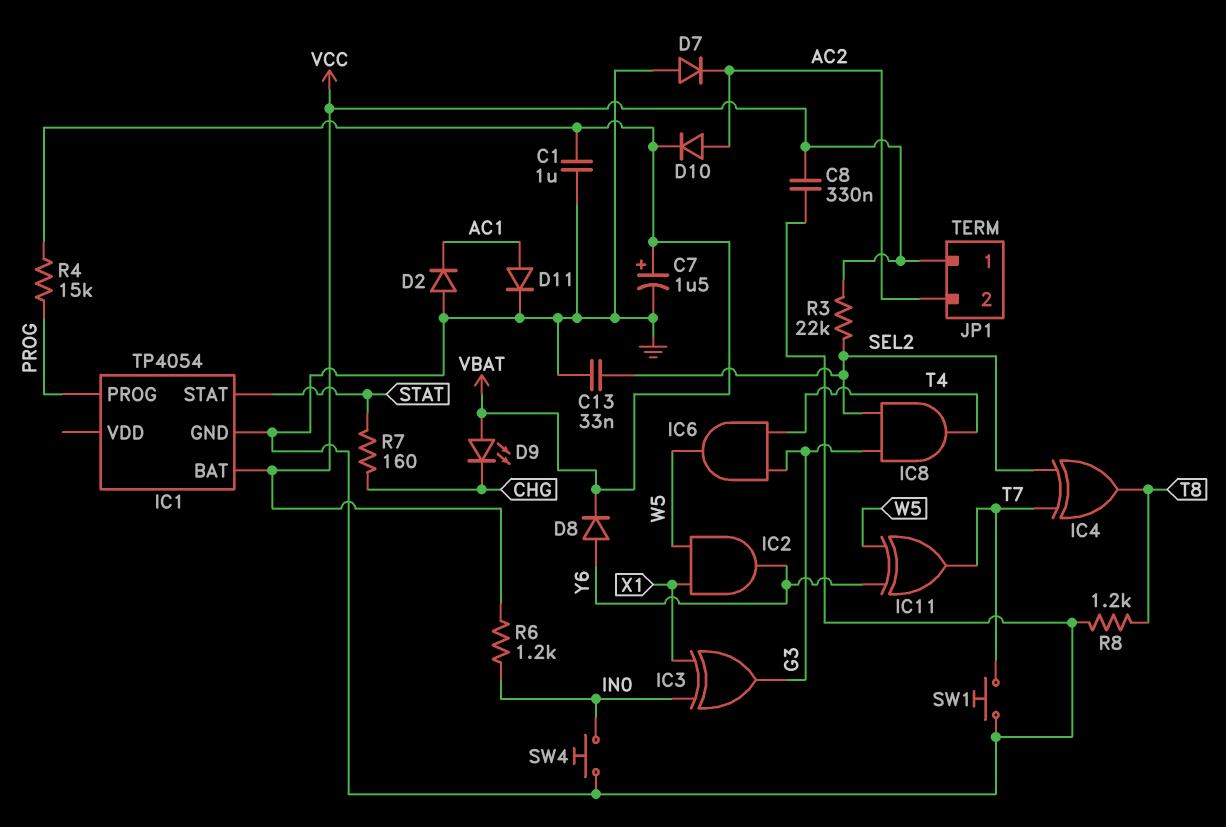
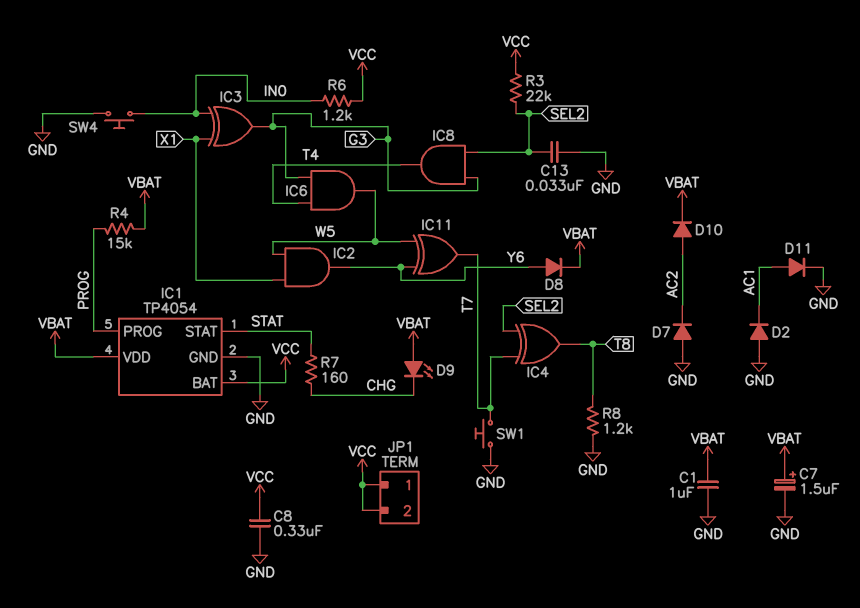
IC1 pin VDD: none -> VBAT
JP1 pin 2: AC2 -> VCC

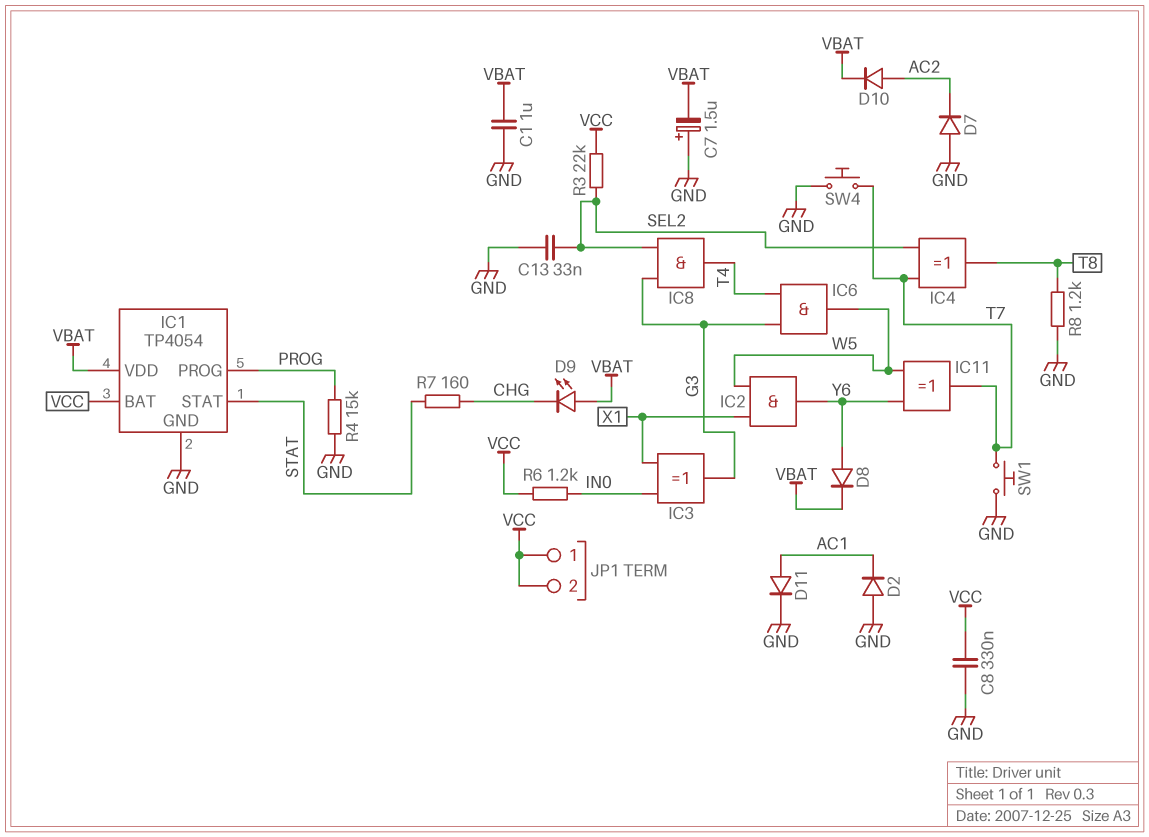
C7: 1.5uF (plus VBAT, minus GND) -> 1.5uF (plus GND, minus VBAT)
R4: 15k (PROG, VBAT) -> 15k (GND, PROG)
SW4: button (GND, IN0) -> button (GND, T7)

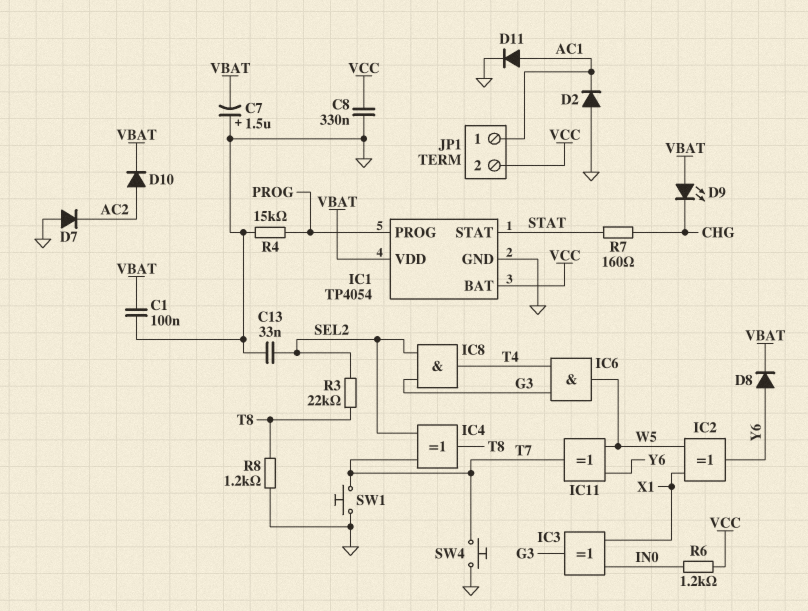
C1: 1uF (GND, VBAT) -> 100nF (GND, VBAT)
IC2: AND (in W5, in X1, out Y6) -> XOR (in W5, in X1, out Y6)
JP1 pin 1: VCC -> AC1
R3: 22k (SEL2, VCC) -> 22k (SEL2, T8)

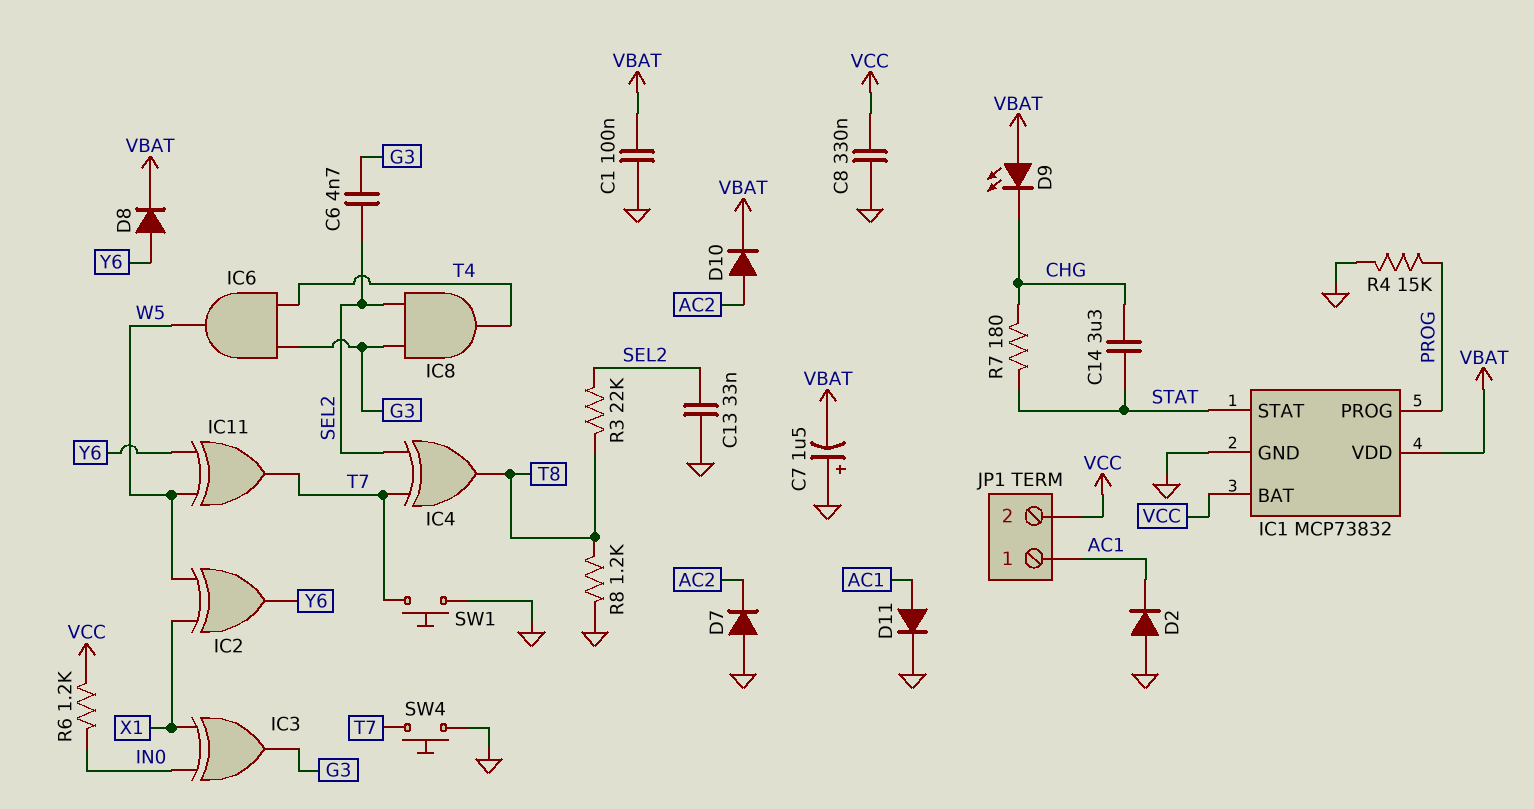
C6: none -> 4.7nF (G3, SEL2)
C14: none -> 3.3uF (CHG, STAT)
IC1: TP4054 -> MCP73832
R7: 160 (CHG, STAT) -> 180 (CHG, STAT)

